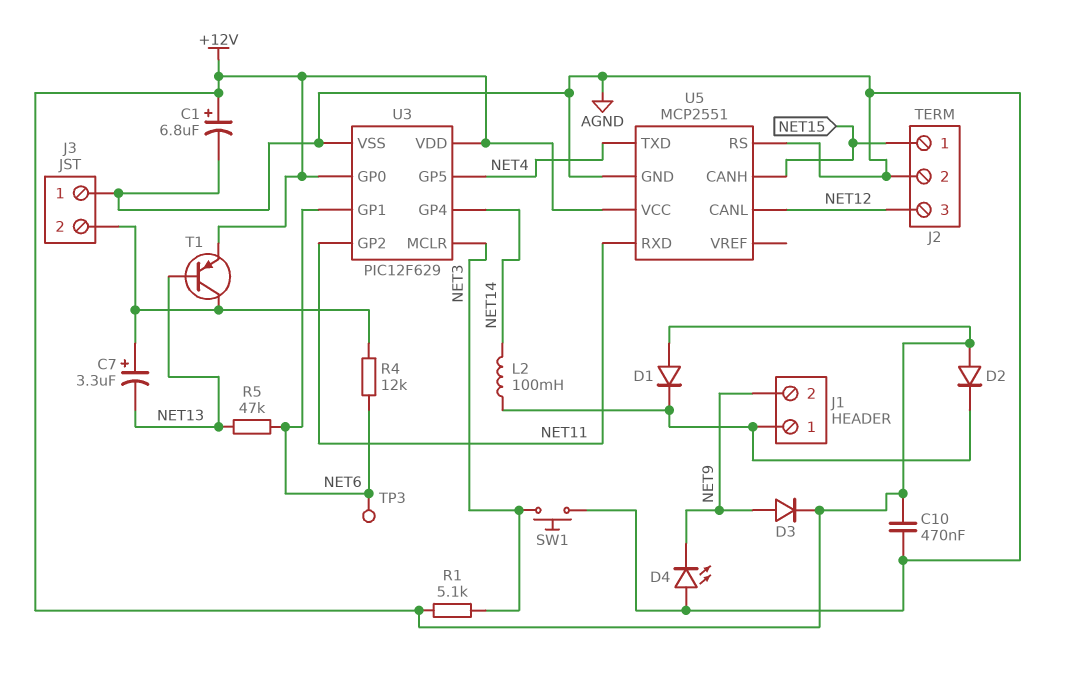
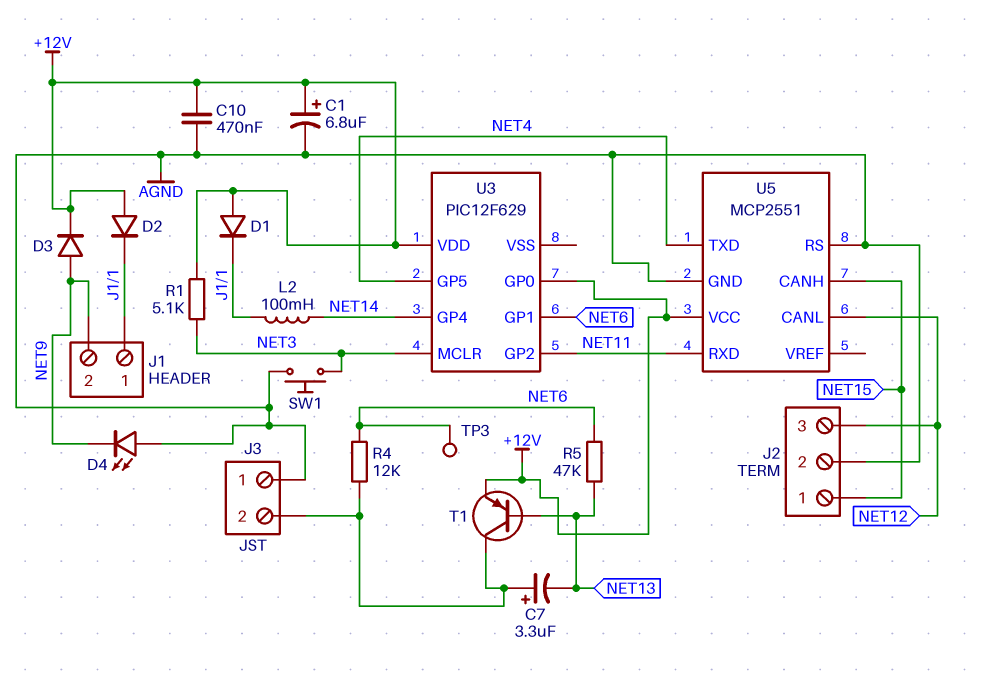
U3 pin VSS: AGND -> none

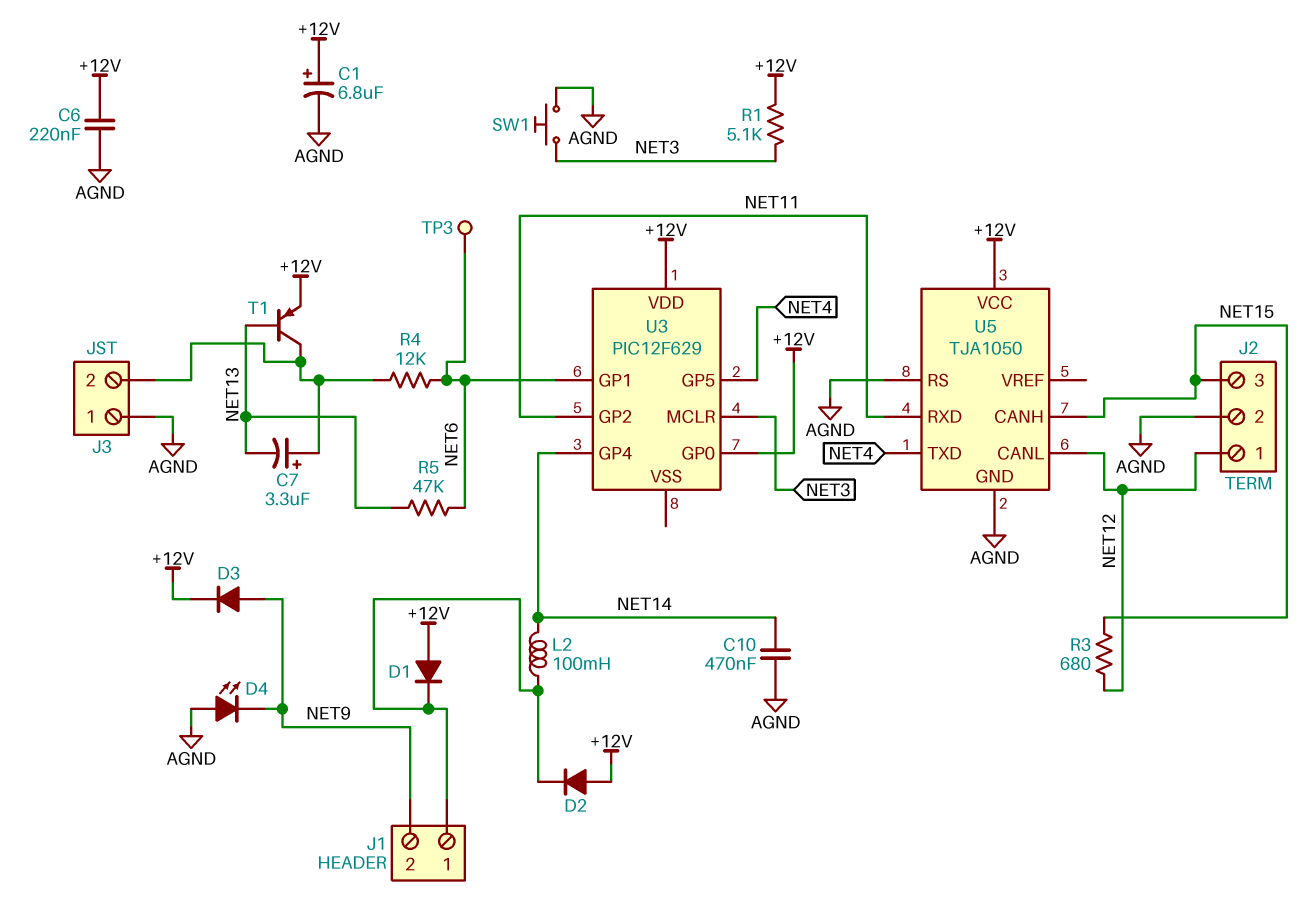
C6: none -> 220nF (+12V, AGND)
C10: 470nF (+12V, AGND) -> 470nF (AGND, NET14)
J2 pin 1: NET15 -> NET12
J2 pin 3: NET12 -> NET15
R3: none -> 680 (NET12, NET15)
U5: MCP2551 -> TJA1050

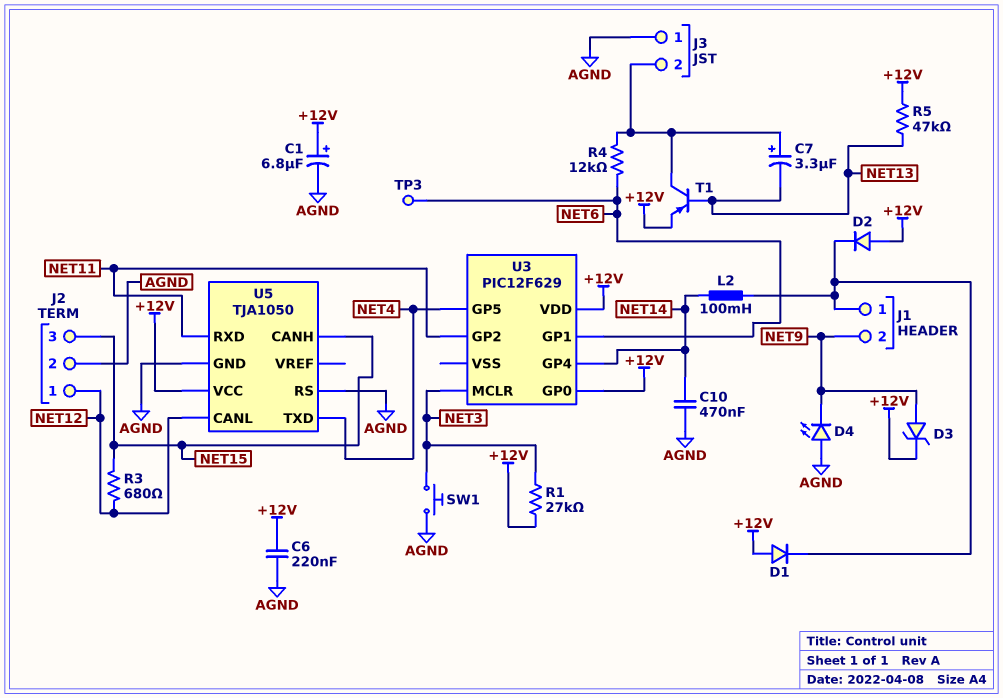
D3: diode (A NET9, K +12V) -> zener (A NET9, K +12V)
R1: 5.1k (+12V, NET3) -> 27k (+12V, NET3)
R5: 47k (NET6, NET13) -> 47k (+12V, NET13)

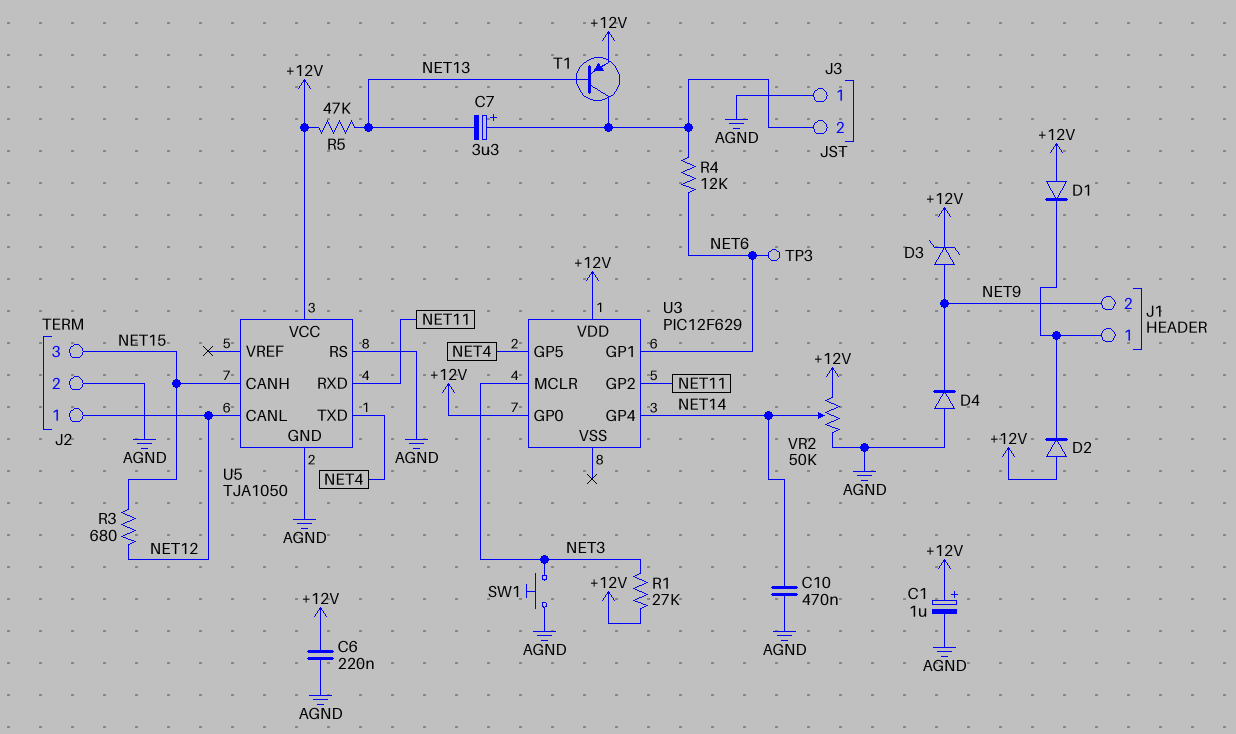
C1: 6.8uF (plus +12V, minus AGND) -> 1uF (plus +12V, minus AGND)
D4: LED (A AGND, K NET9) -> diode (A AGND, K NET9)
L2: 100mH (J1/1, NET14) -> none
VR2: none -> 50k (+12V, AGND, wiper NET14)

